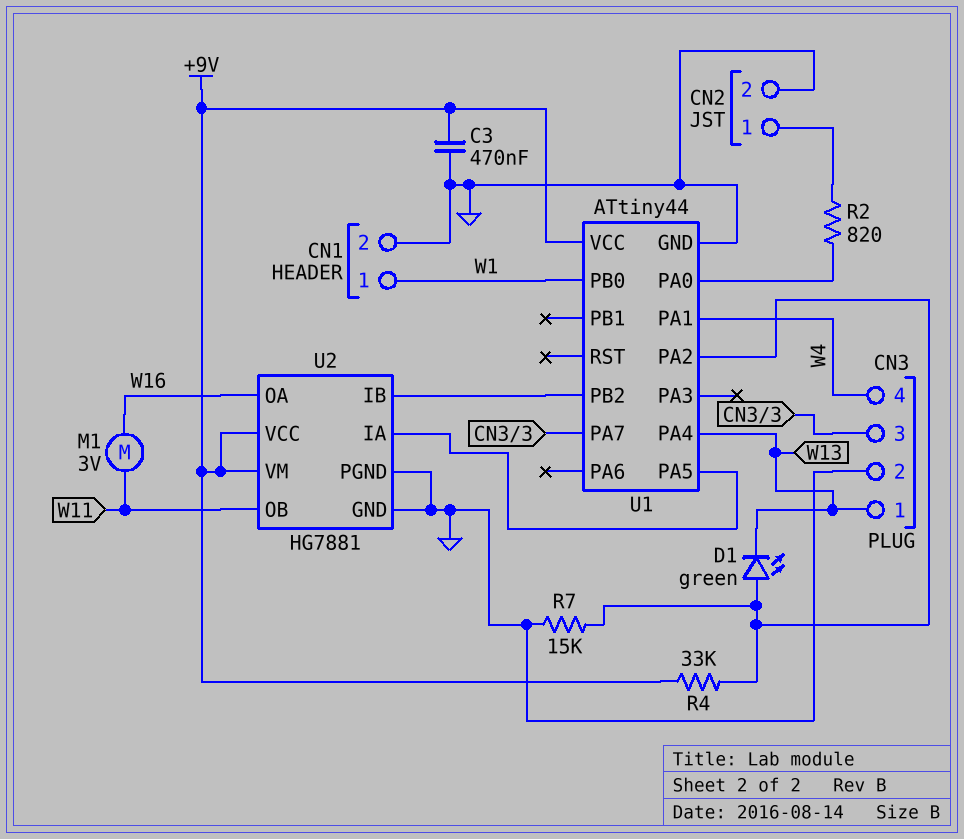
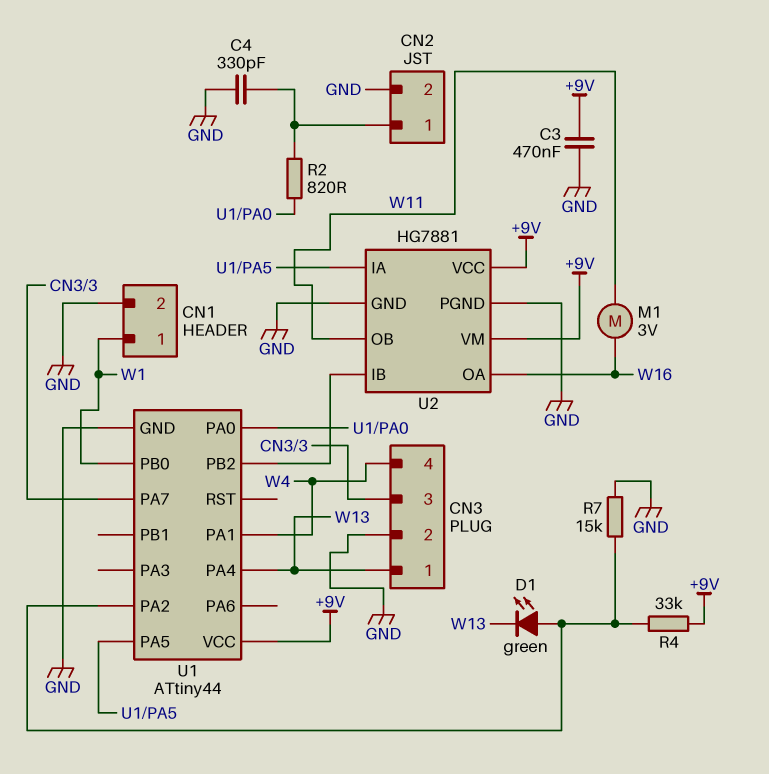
C4: none -> 330pF (CN2/1, GND)

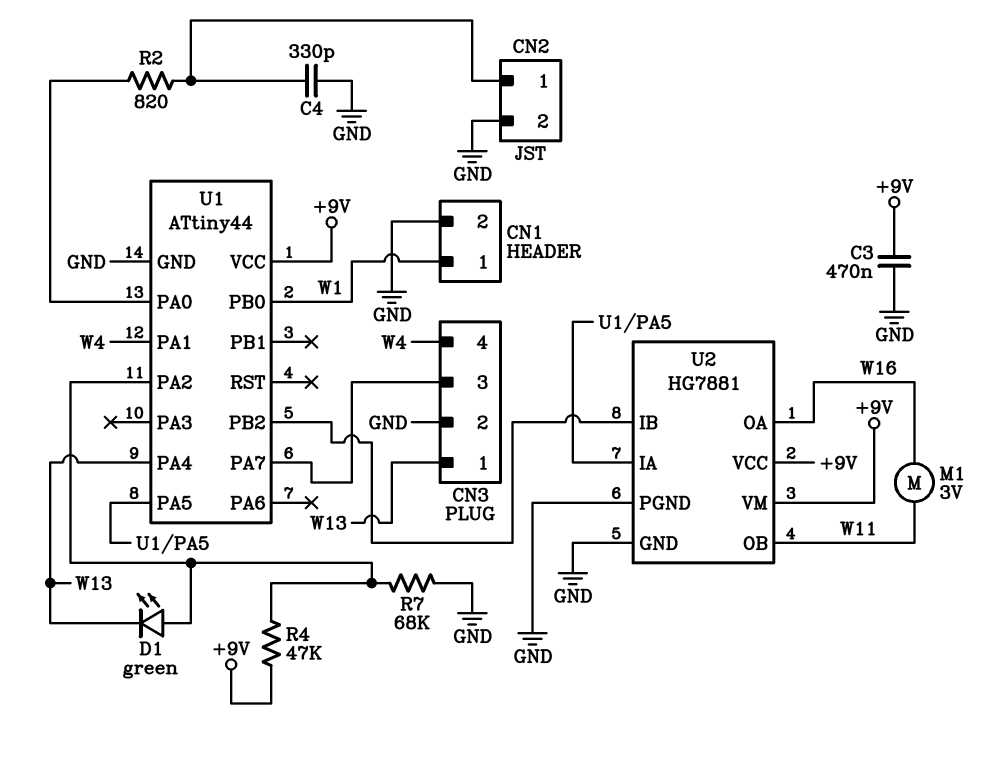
R4: 33k (+9V, U1/PA2) -> 47k (+9V, U1/PA2)
R7: 15k (GND, U1/PA2) -> 68k (GND, U1/PA2)

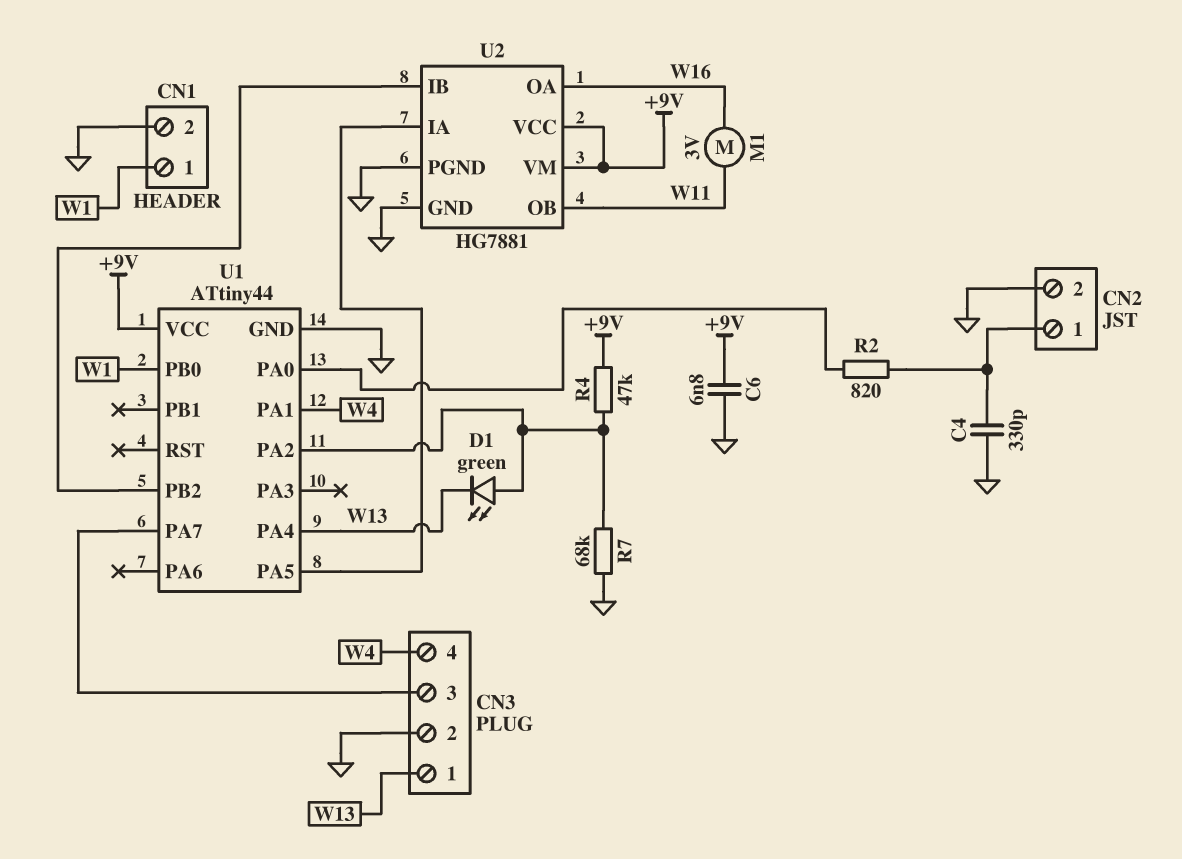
C3: 470nF (+9V, GND) -> none
C6: none -> 6.8nF (+9V, GND)

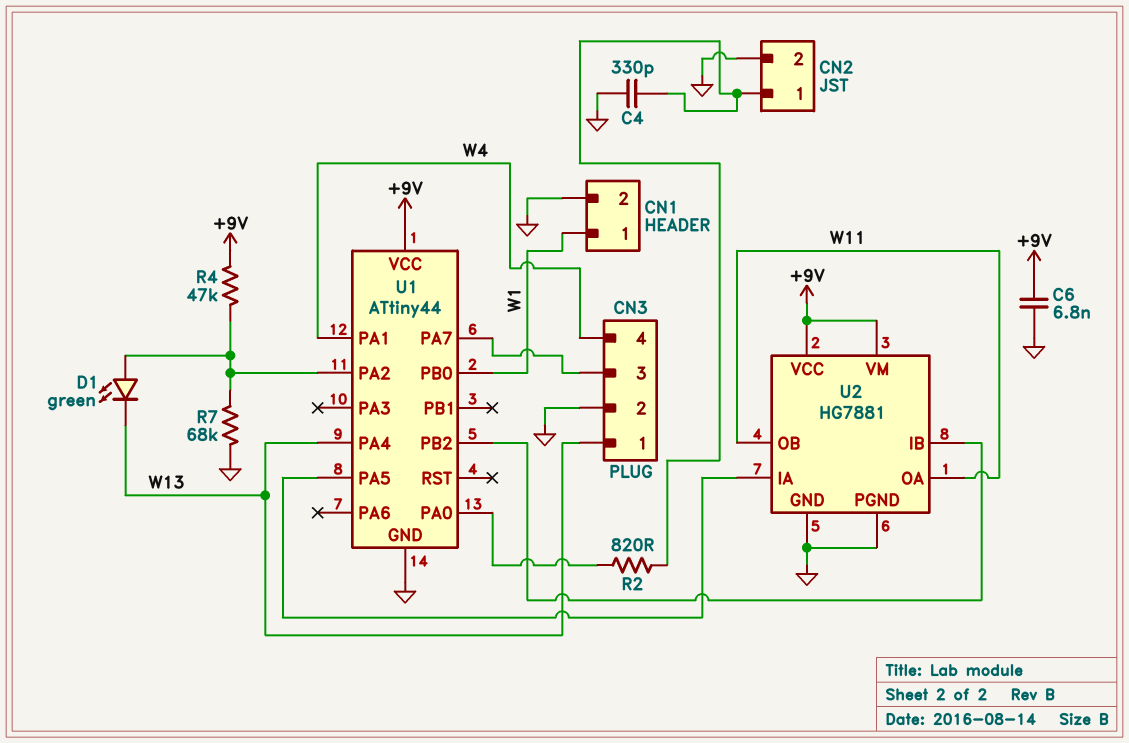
M1: motor 3V (W11, W16) -> none
U2 pin OA: W16 -> W11

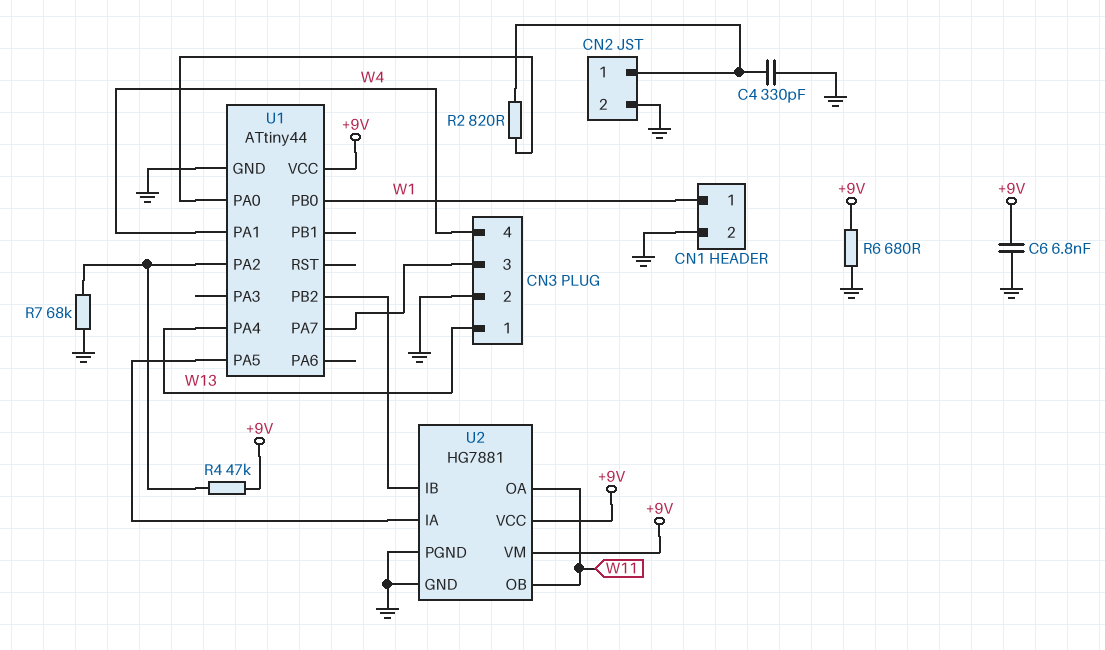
D1: LED green (A U1/PA2, K W13) -> none
R6: none -> 680 (+9V, GND)

